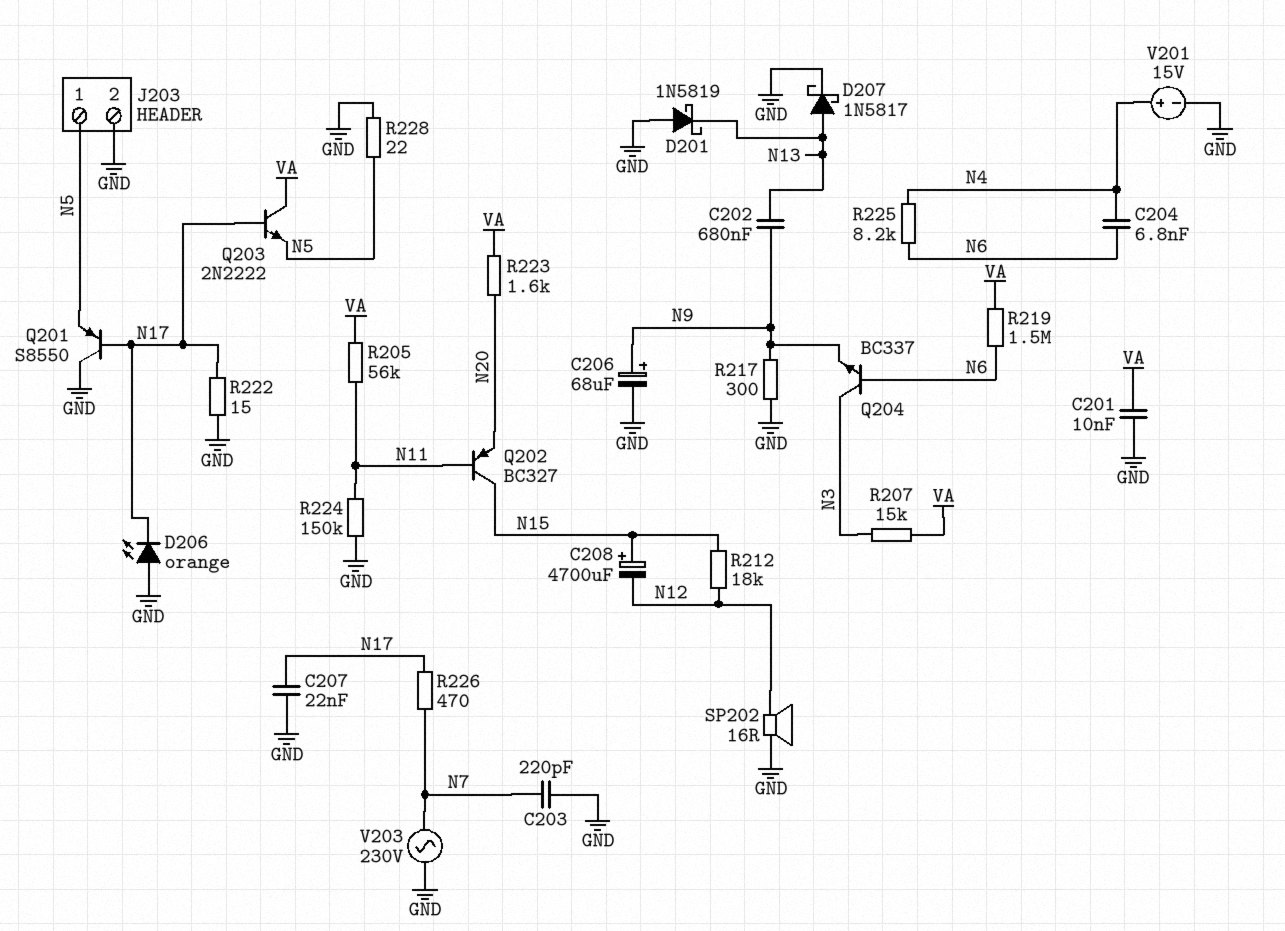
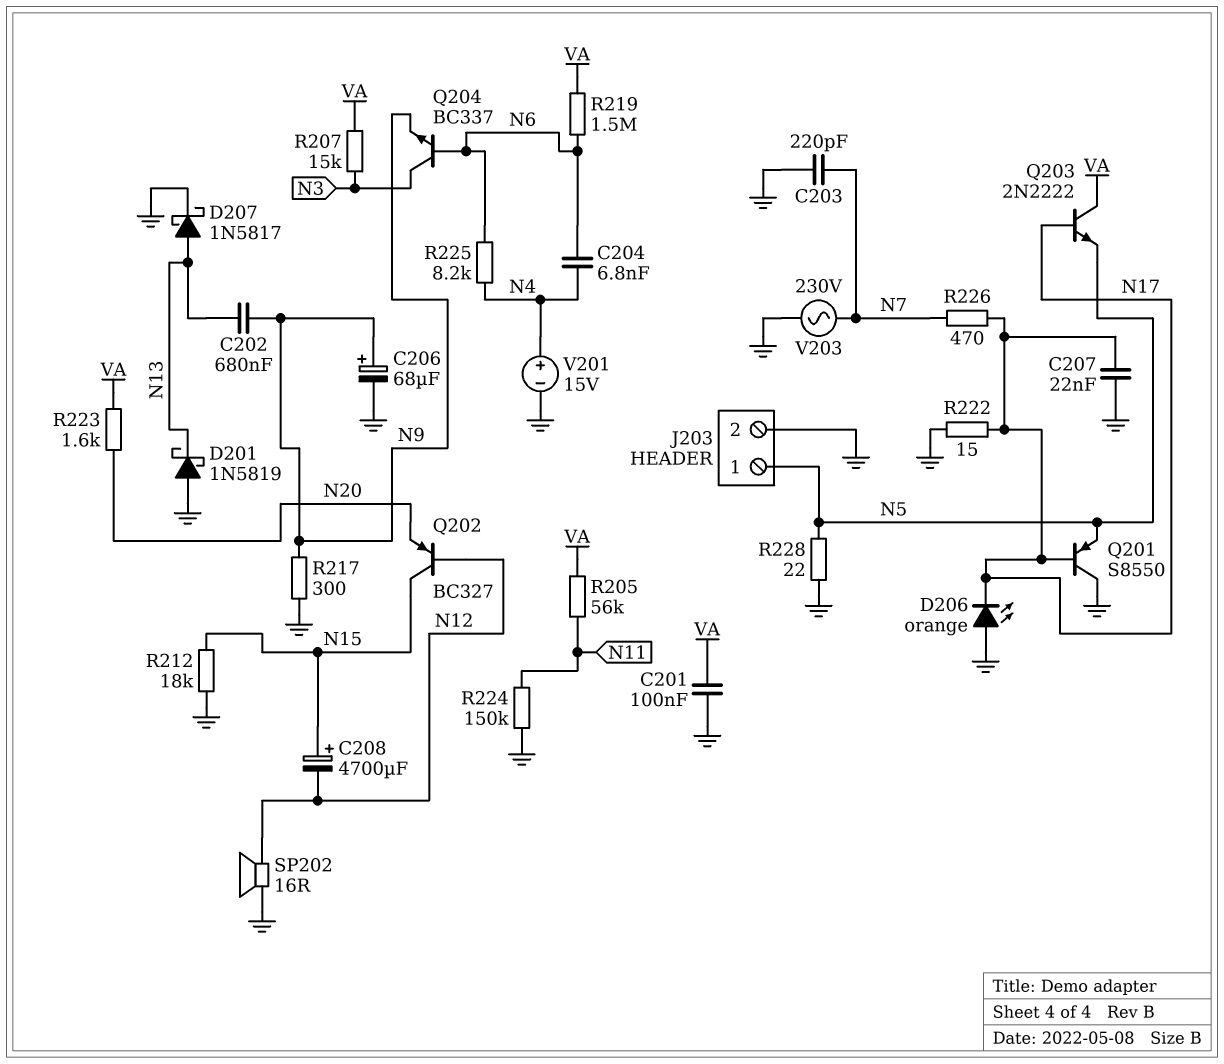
C201: 10nF (GND, VA) -> 100nF (GND, VA)
Q202: PNP BC327 (B N11, C N15, E N20) -> PNP BC327 (B N12, C N15, E N20)
R212: 18k (N12, N15) -> 18k (GND, N15)

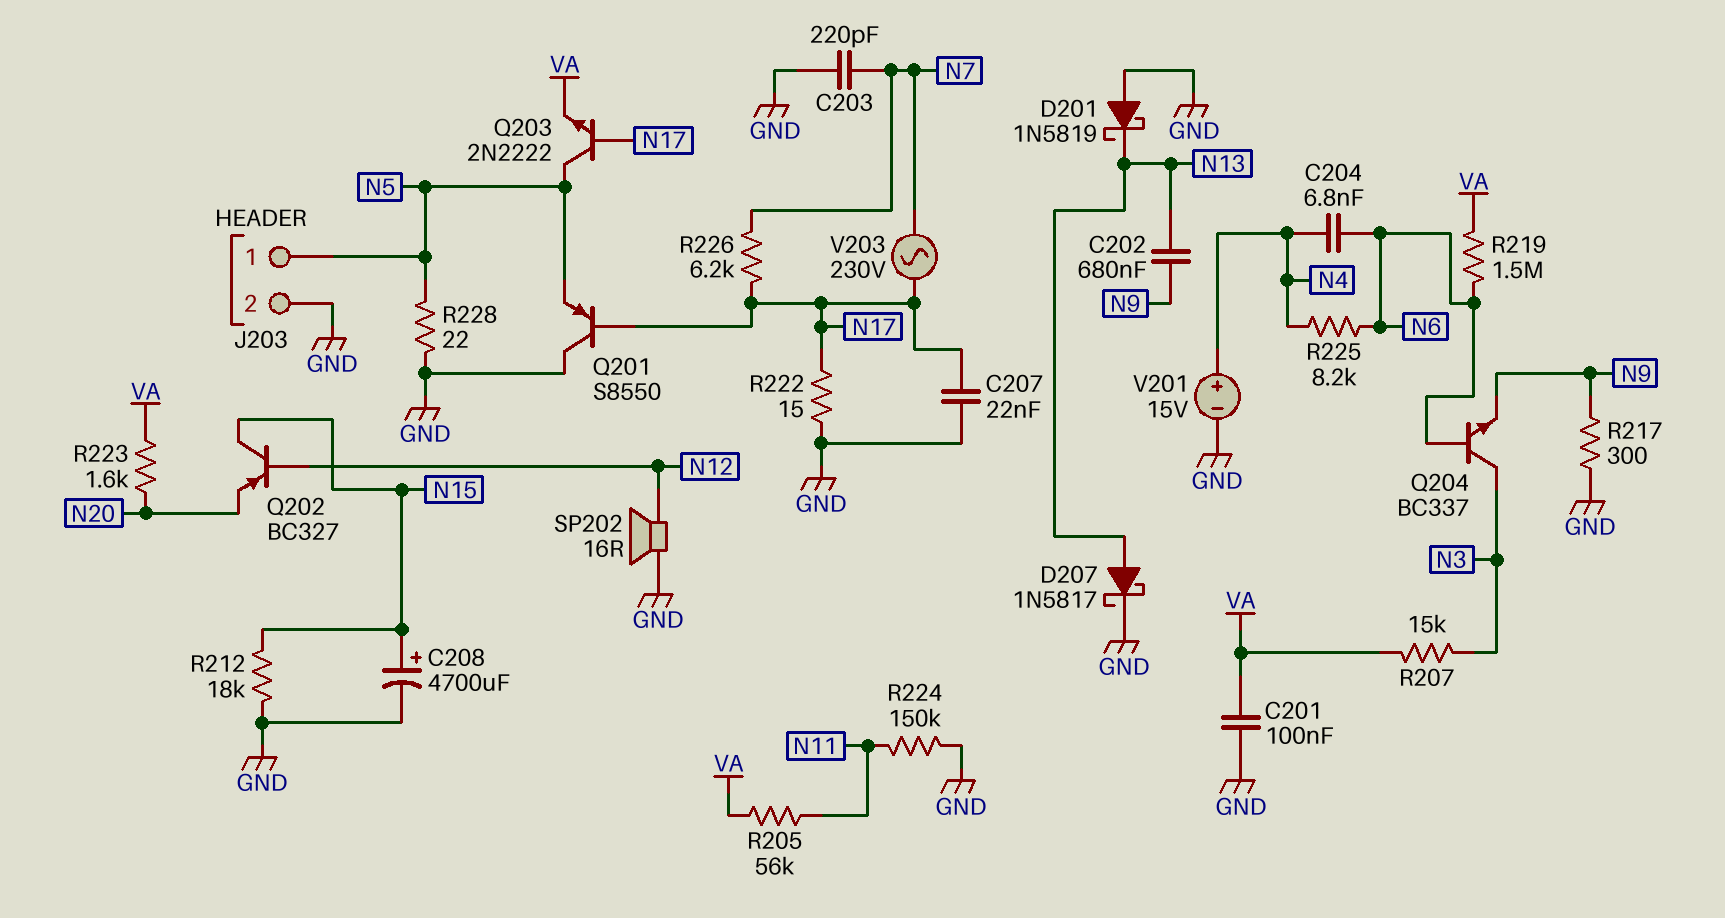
C206: 68uF (plus N9, minus GND) -> none
C208: 4700uF (plus N15, minus N12) -> 4700uF (plus N15, minus GND)
D206: LED orange (A GND, K N17) -> none
Q203: NPN 2N2222 (B N17, C VA, E N5) -> NPN 2N2222 (B N17, C N5, E VA)
R226: 470 (N7, N17) -> 6.2k (N7, N17)
V203: AC 230V (GND, N7) -> AC 230V (N7, N17)

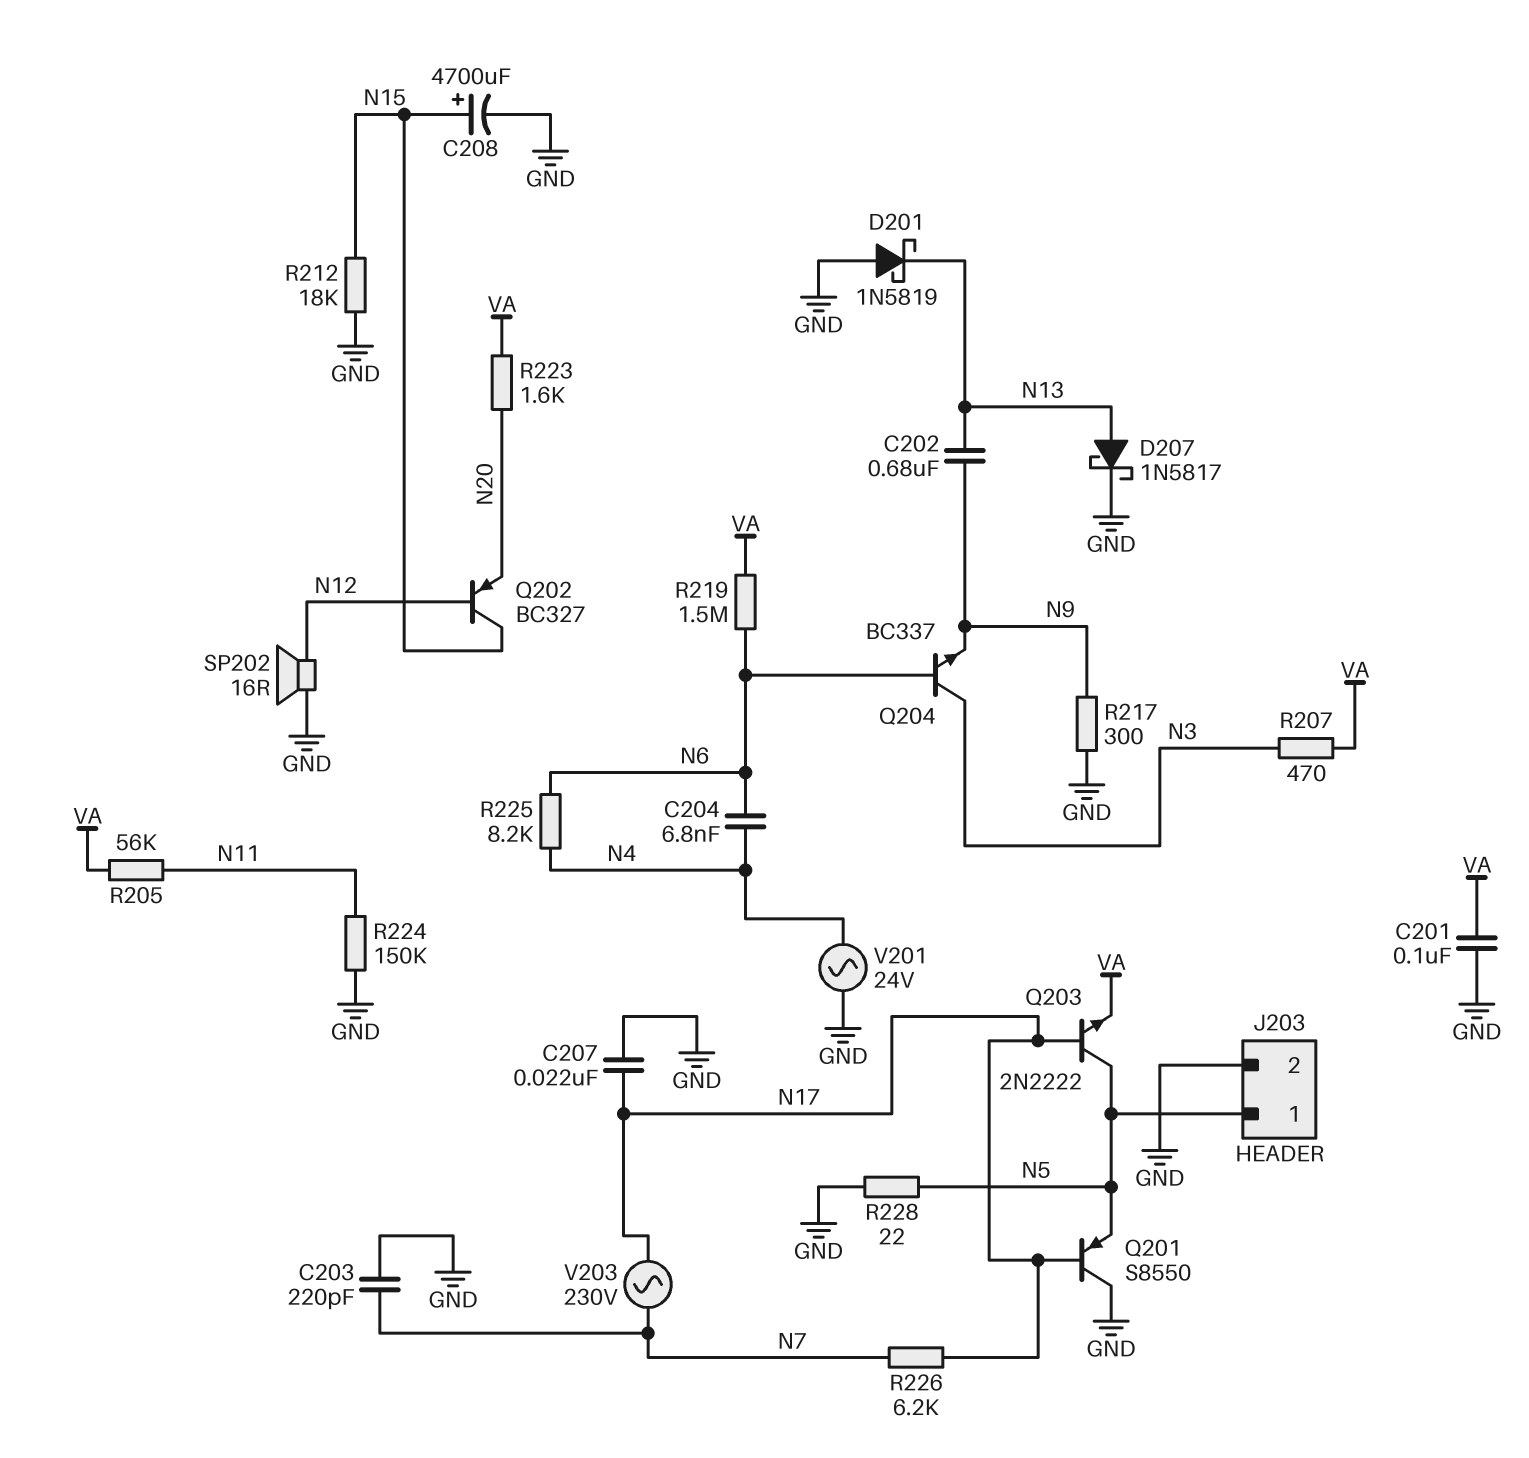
R207: 15k (N3, VA) -> 470 (N3, VA)
R222: 15 (GND, N17) -> none
V201: 15V (plus N4, minus GND) -> AC 24V (GND, N4)

